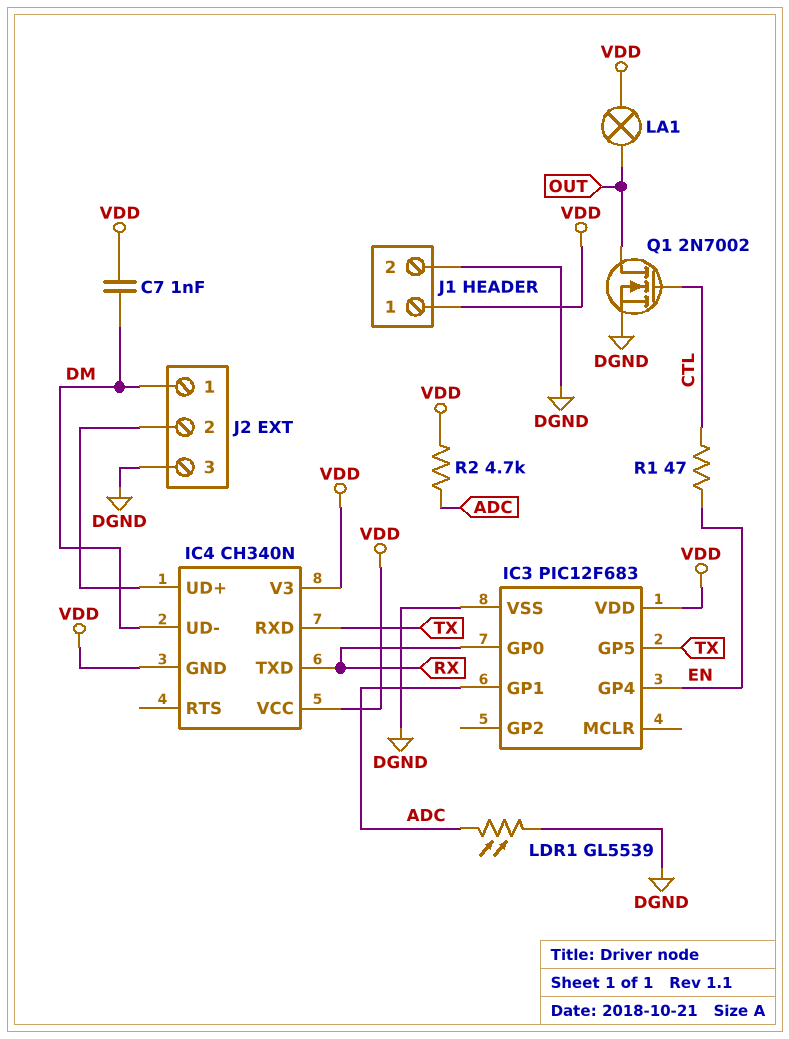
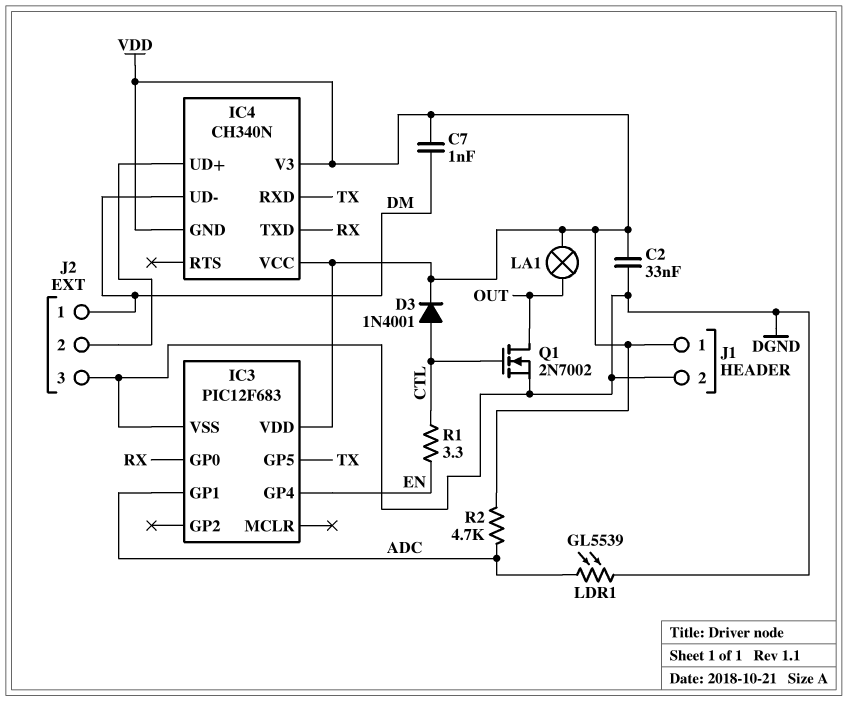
C2: none -> 33nF (DGND, VDD)
D3: none -> diode 1N4001 (A CTL, K VDD)
R1: 47 (CTL, EN) -> 3.3 (CTL, EN)

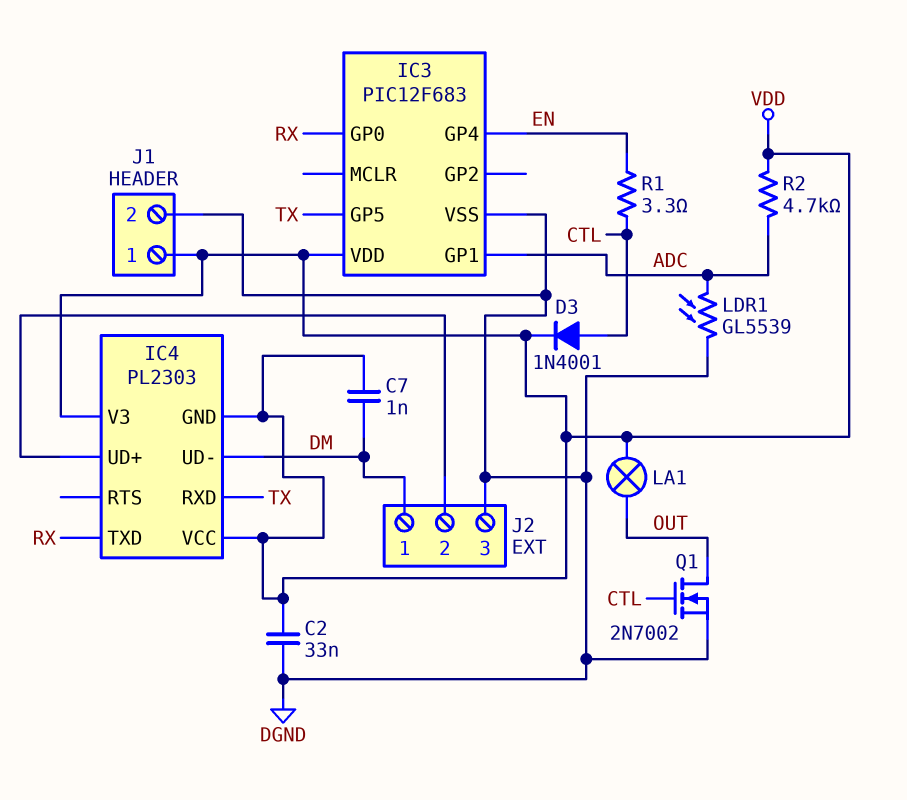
IC4: CH340N -> PL2303

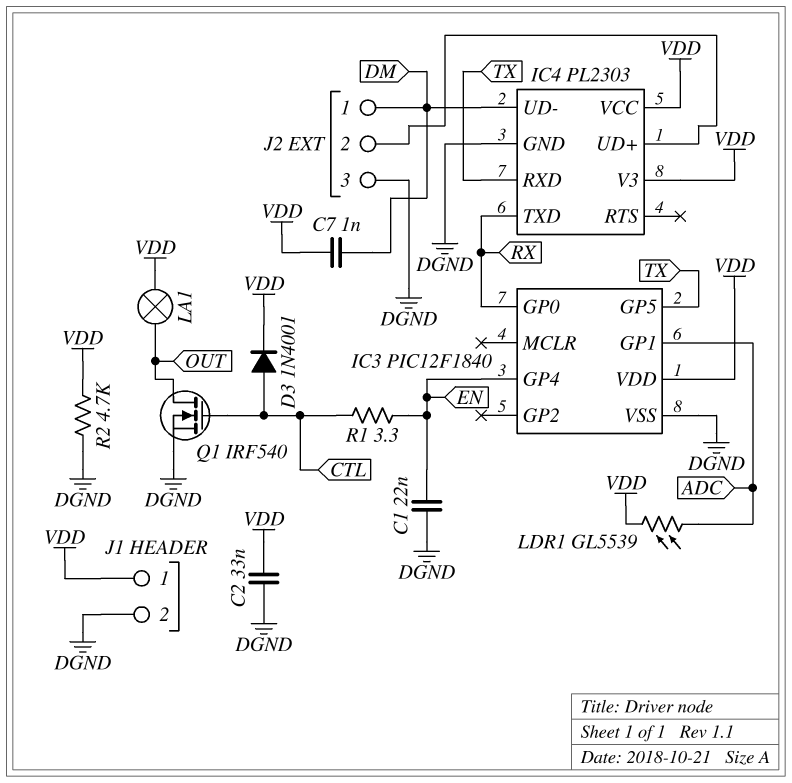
C1: none -> 22nF (DGND, EN)
IC3: PIC12F683 -> PIC12F1840
IC4 pin GND: VDD -> DGND
LDR1: GL5539 (ADC, DGND) -> GL5539 (ADC, VDD)
Q1: NMOS 2N7002 (G CTL, D OUT, S DGND) -> NMOS IRF540 (G CTL, D OUT, S DGND)
R2: 4.7k (ADC, VDD) -> 4.7k (DGND, VDD)

